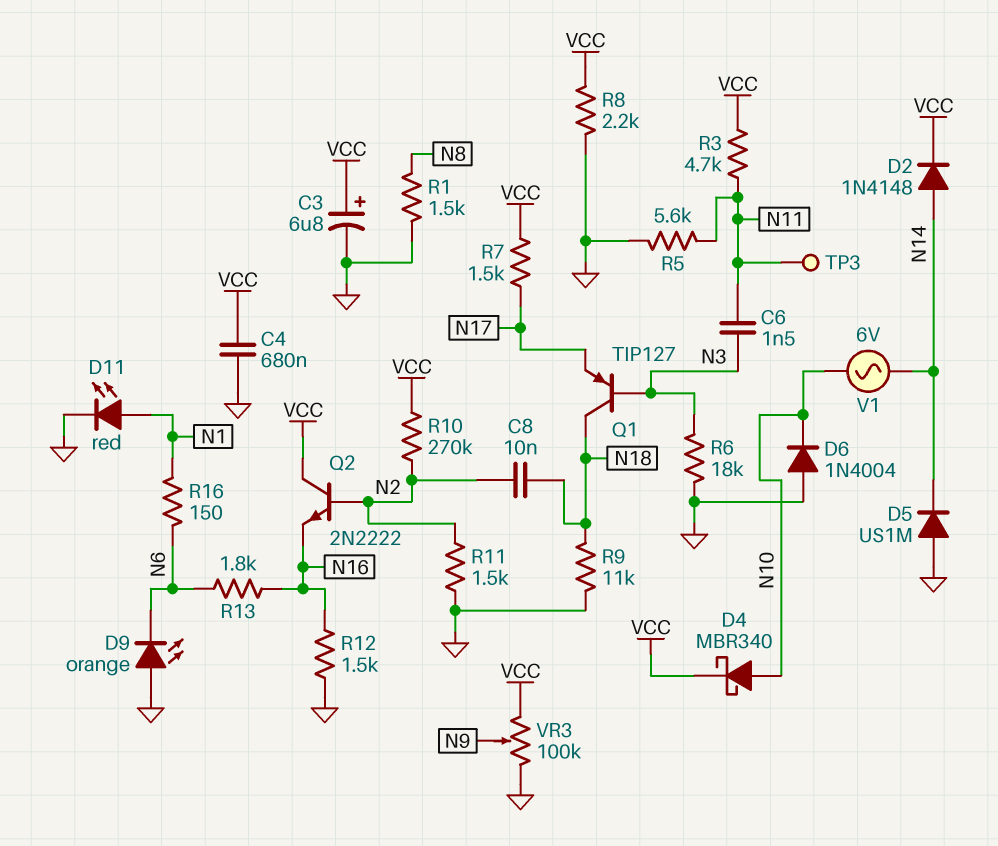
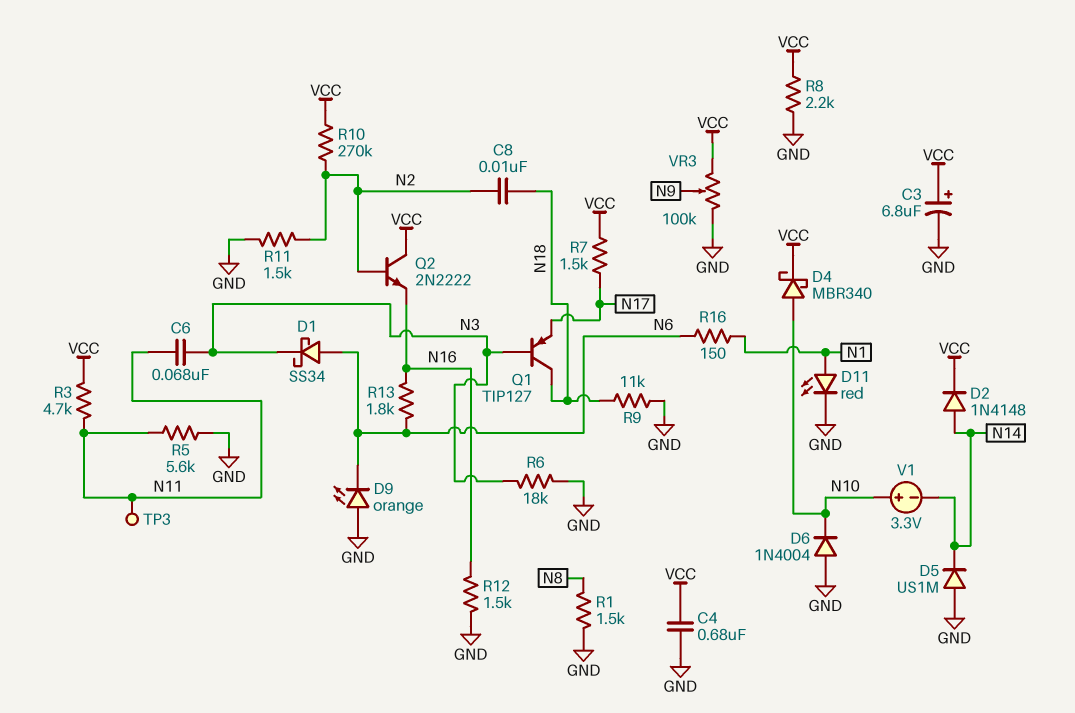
C6: 1.5nF (N3, N11) -> 68nF (N3, N11)
D1: none -> schottky SS34 (A N6, K N3)
V1: AC 6V (N10, N14) -> 3.3V (plus N10, minus N14)

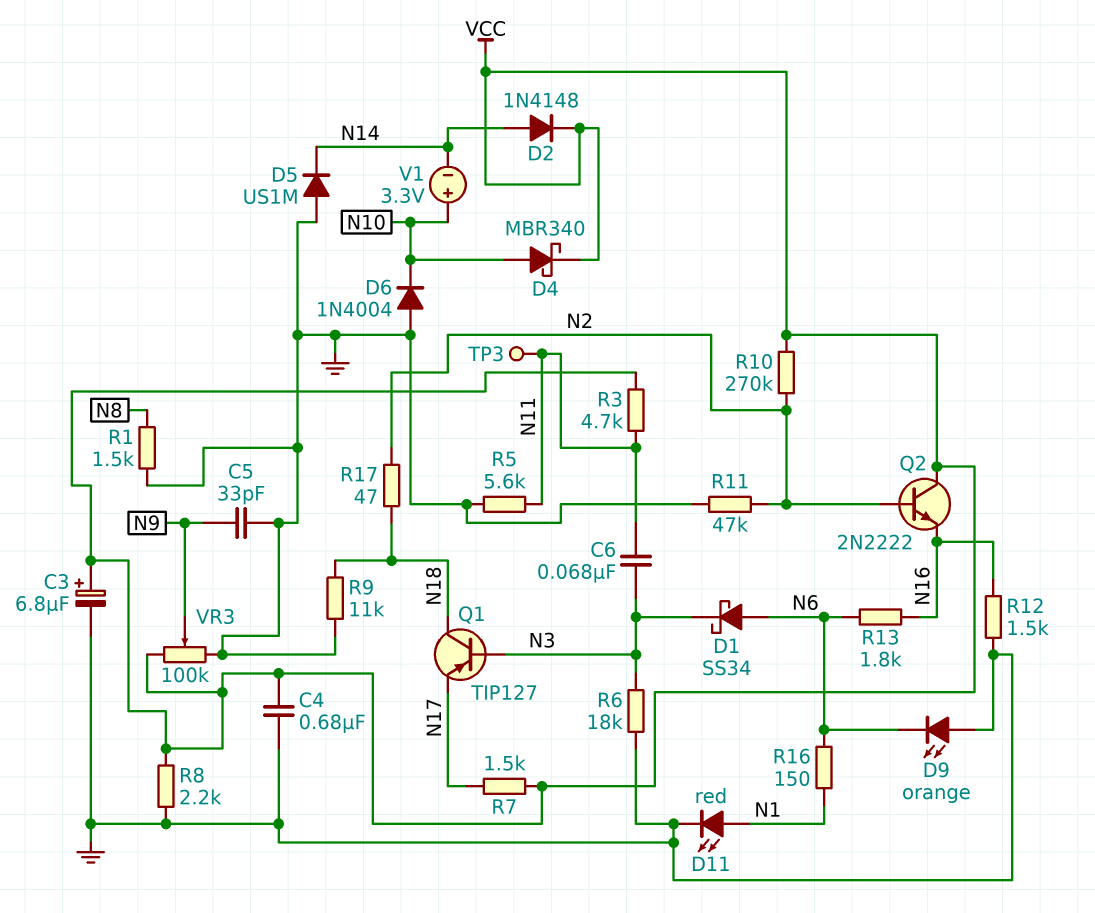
C5: none -> 33pF (GND, N9)
C8: 10nF (N2, N18) -> none
R11: 1.5k (GND, N2) -> 47k (GND, N2)
R17: none -> 47 (N2, N18)

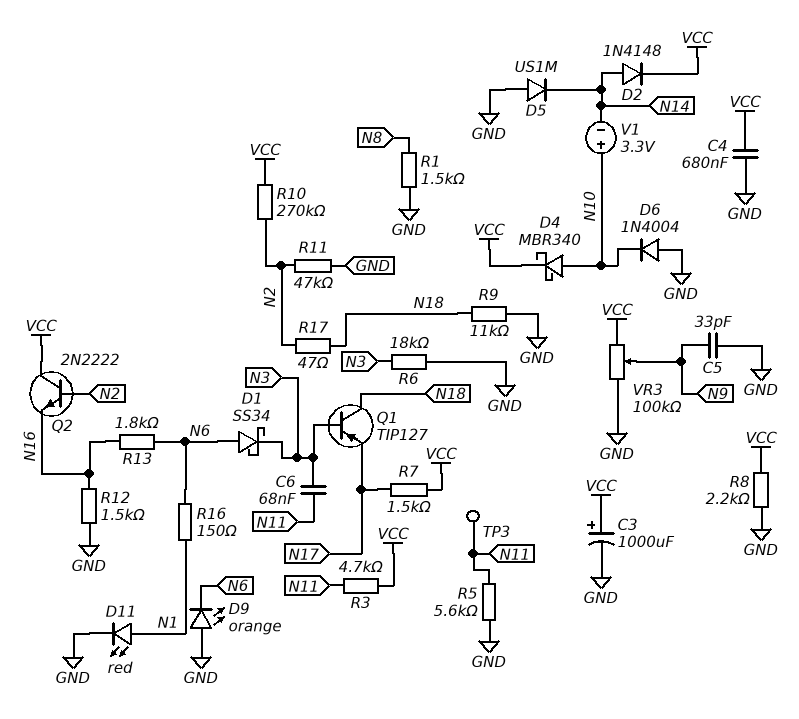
C3: 6.8uF (plus VCC, minus GND) -> 1000uF (plus VCC, minus GND)

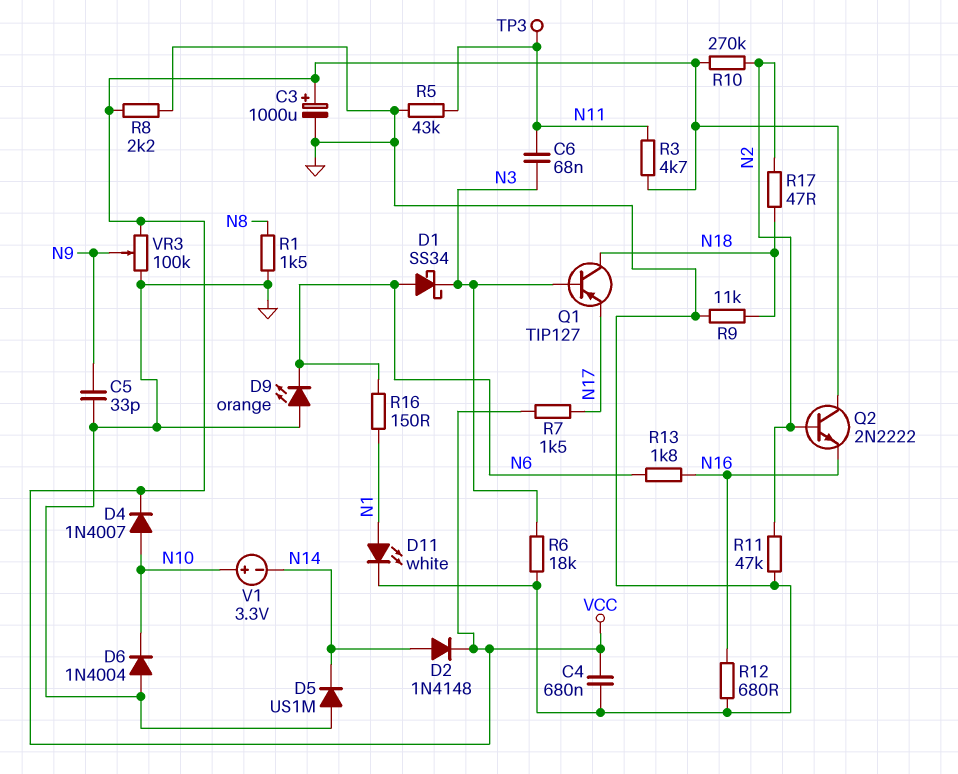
D4: schottky MBR340 (A N10, K VCC) -> diode 1N4007 (A N10, K VCC)
D11: LED red (A N1, K GND) -> LED white (A N1, K GND)
R5: 5.6k (GND, N11) -> 43k (GND, N11)
R12: 1.5k (GND, N16) -> 680 (GND, N16)

